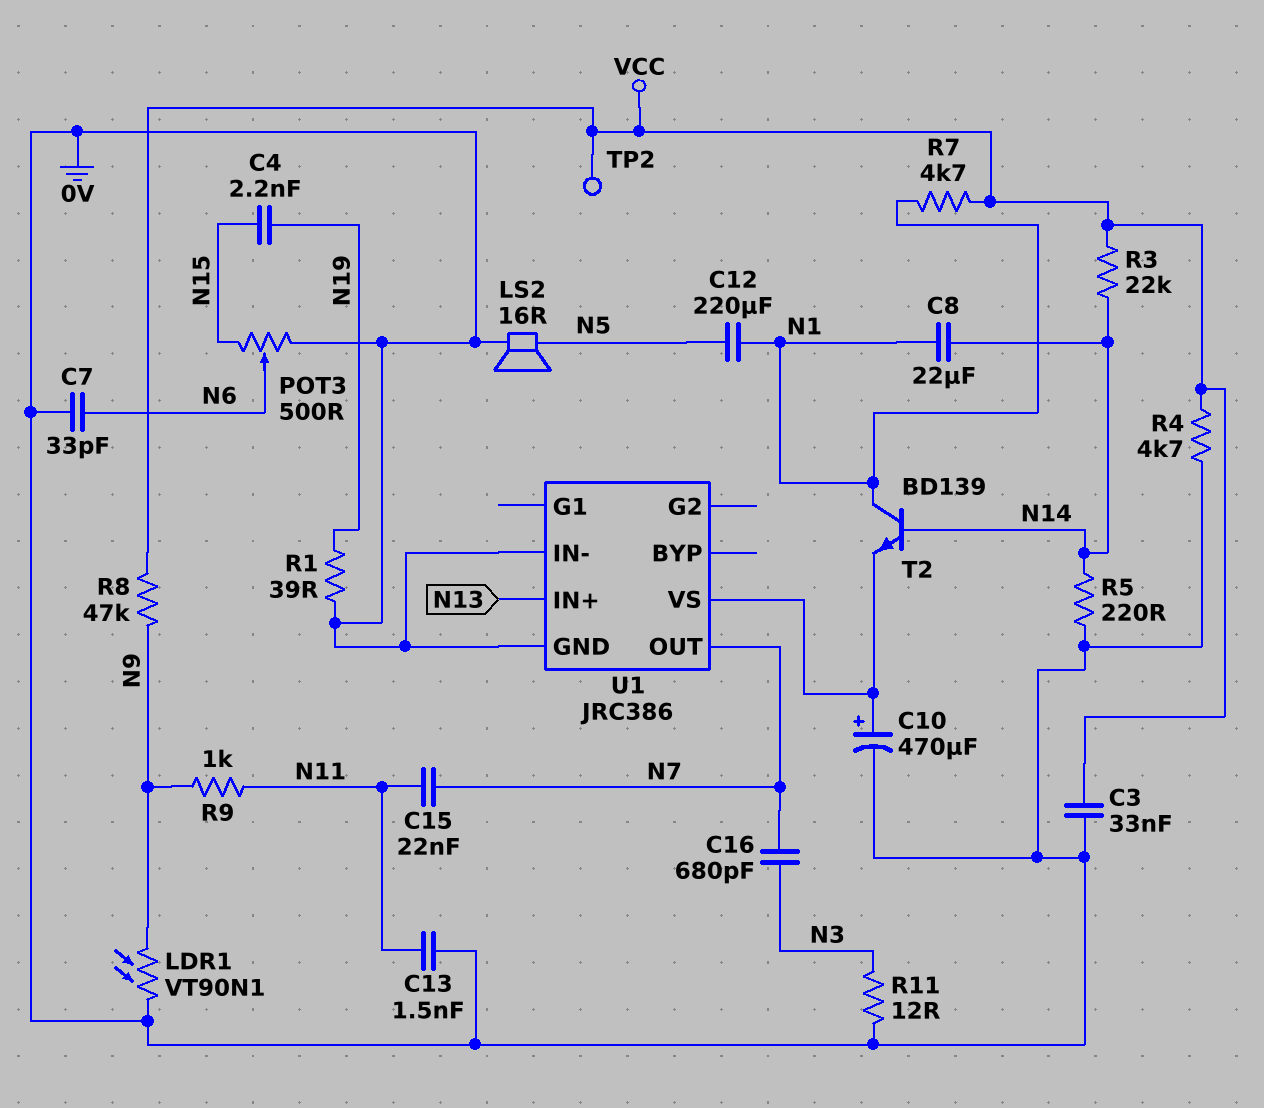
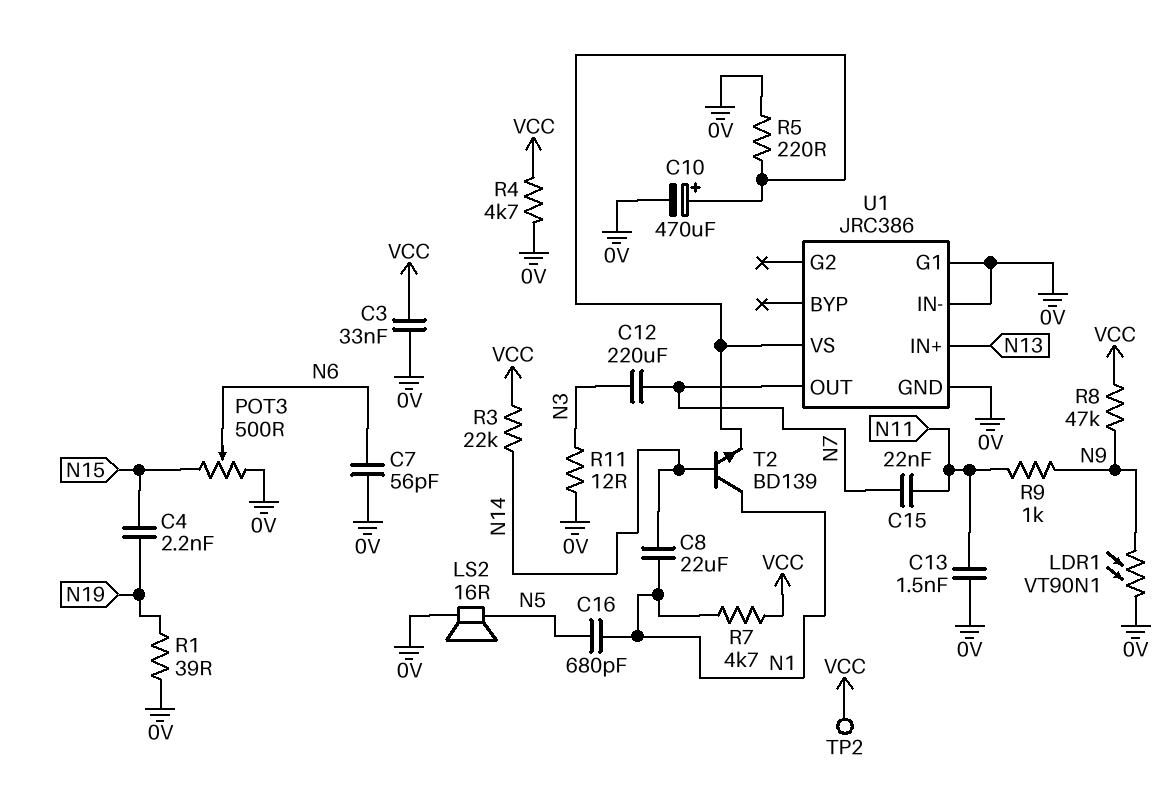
C7: 33pF (0V, N6) -> 56pF (0V, N6)
C12: 220uF (N1, N5) -> 220uF (N3, N7)
C16: 680pF (N3, N7) -> 680pF (N1, N5)
R5: 220 (0V, N14) -> 220 (0V, U1/VS)
U1 pin G1: none -> 0V

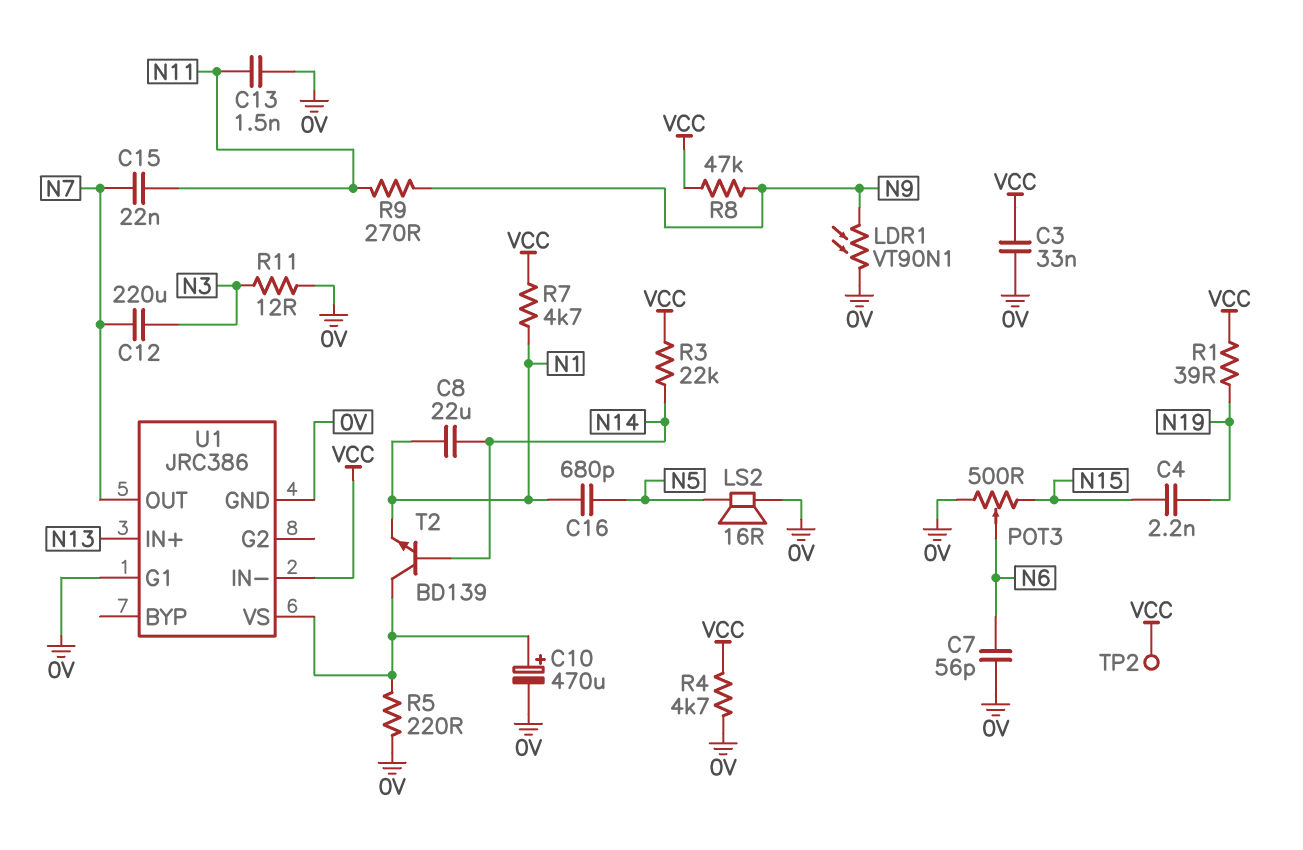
R1: 39 (0V, N19) -> 39 (N19, VCC)
R9: 1k (N9, N11) -> 270 (N9, N11)
T2: NPN BD139 (B N14, C N1, E U1/VS) -> NPN BD139 (B N14, C U1/VS, E N1)
U1 pin IN-: 0V -> VCC

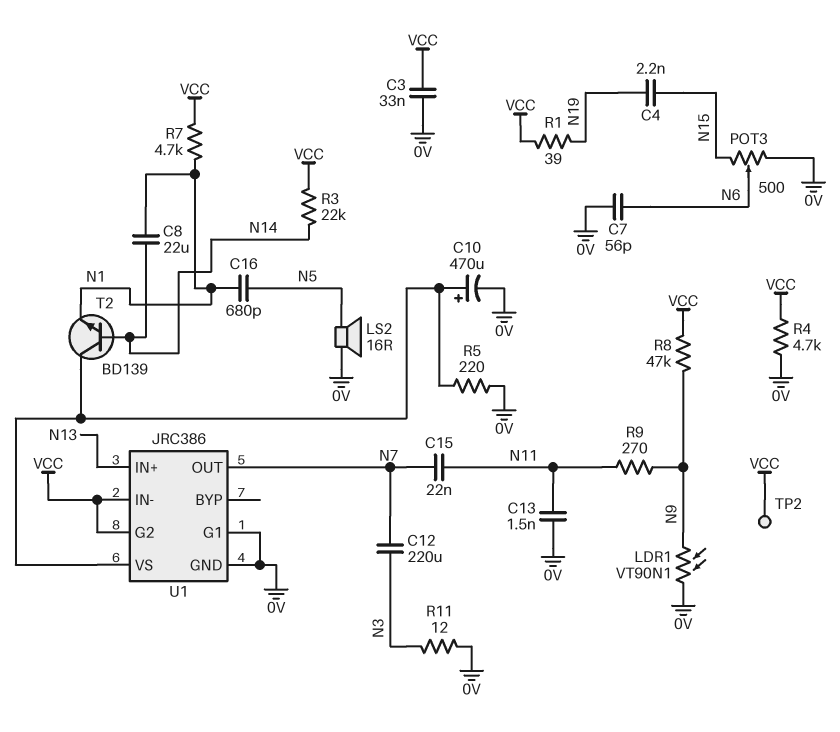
U1 pin G2: none -> VCC

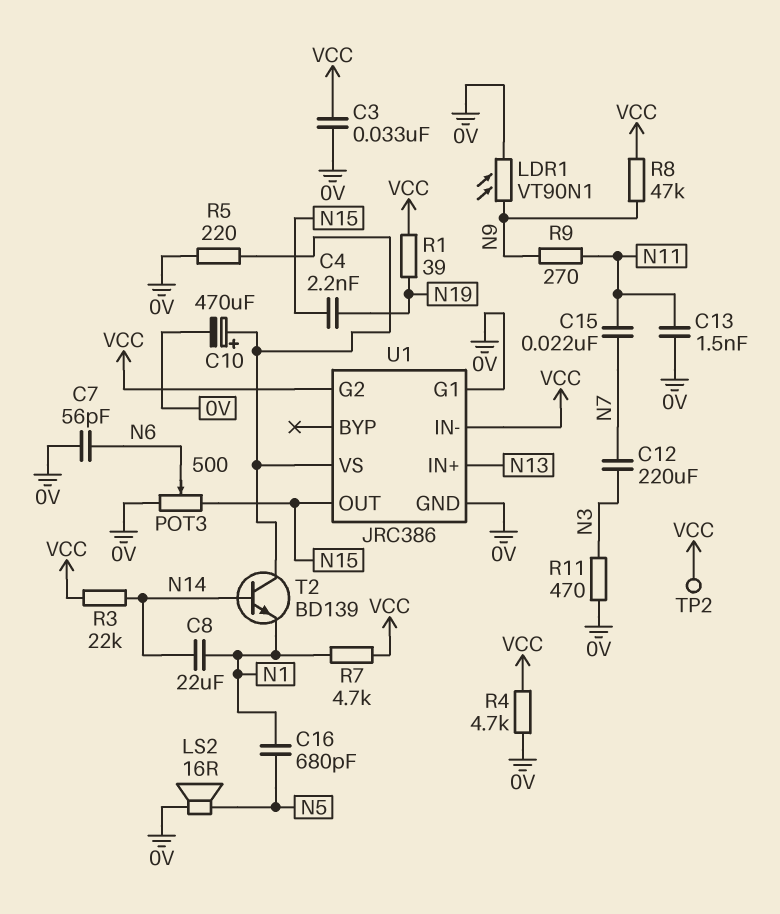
R11: 12 (0V, N3) -> 470 (0V, N3)
U1 pin OUT: N7 -> N15

